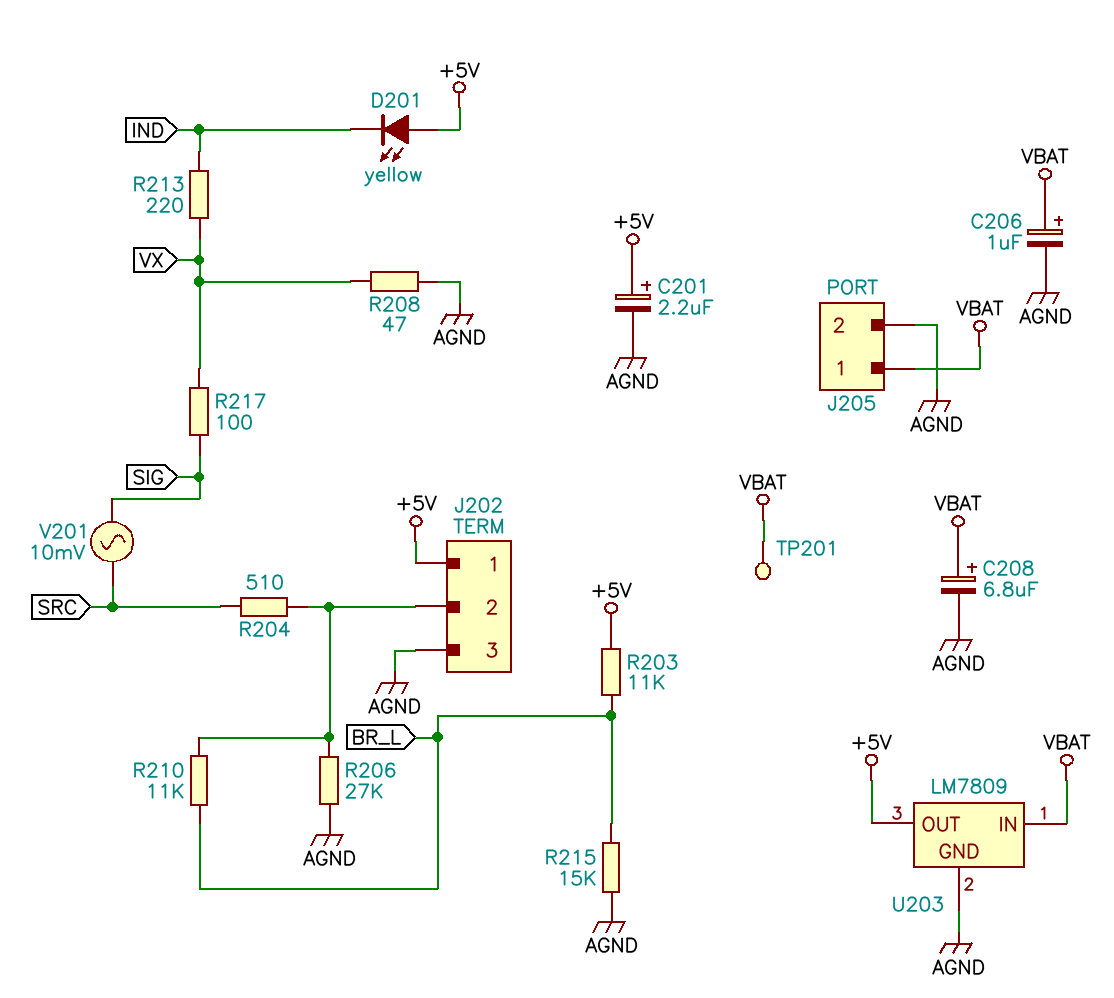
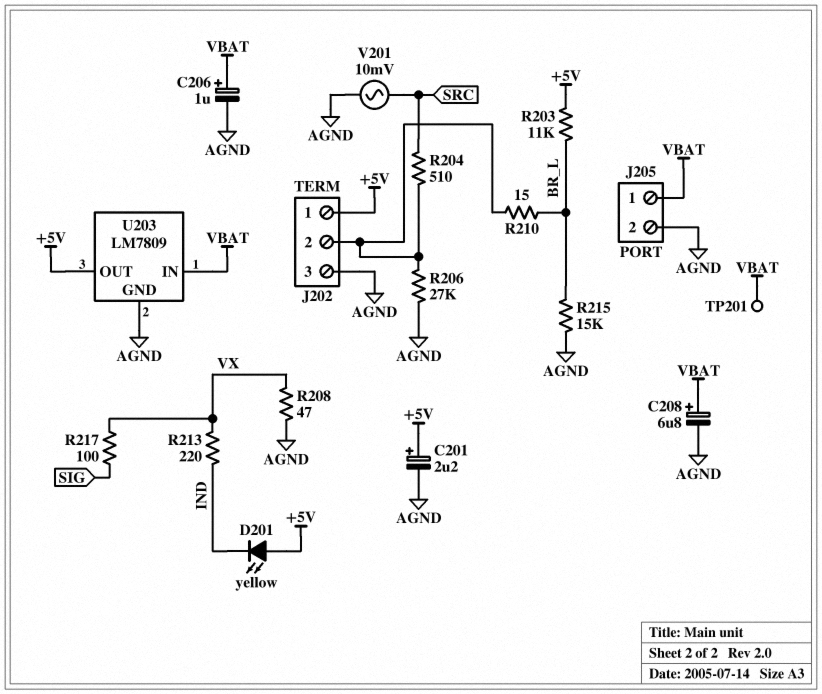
R210: 11k (BR_L, J202/2) -> 15 (BR_L, J202/2)
V201: AC 10mV (SIG, SRC) -> AC 10mV (AGND, SRC)

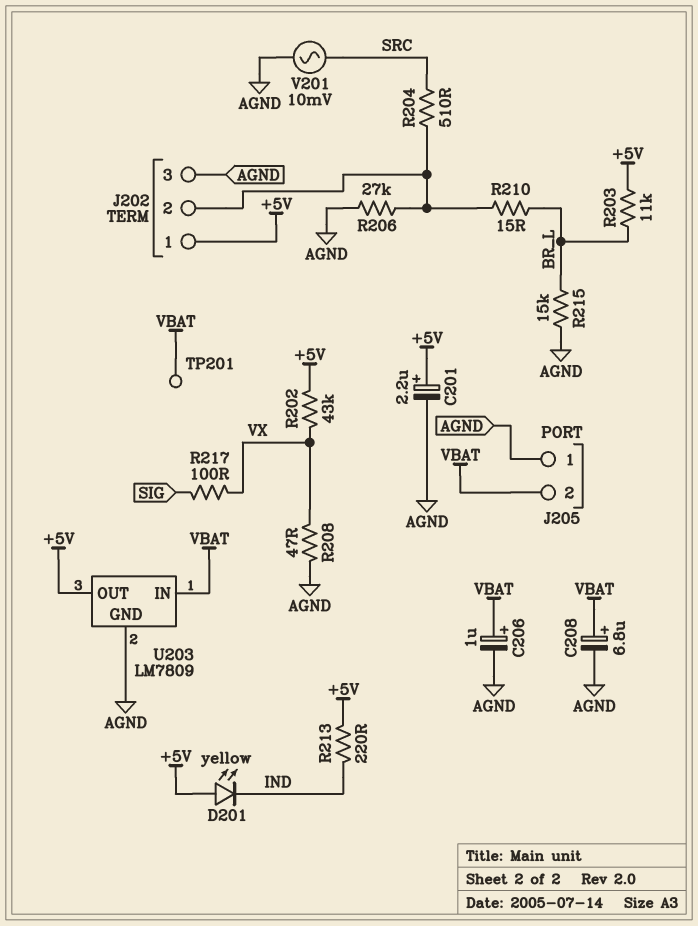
J205 pin 1: VBAT -> AGND
J205 pin 2: AGND -> VBAT
R202: none -> 43k (+5V, VX)
R213: 220 (IND, VX) -> 220 (+5V, IND)

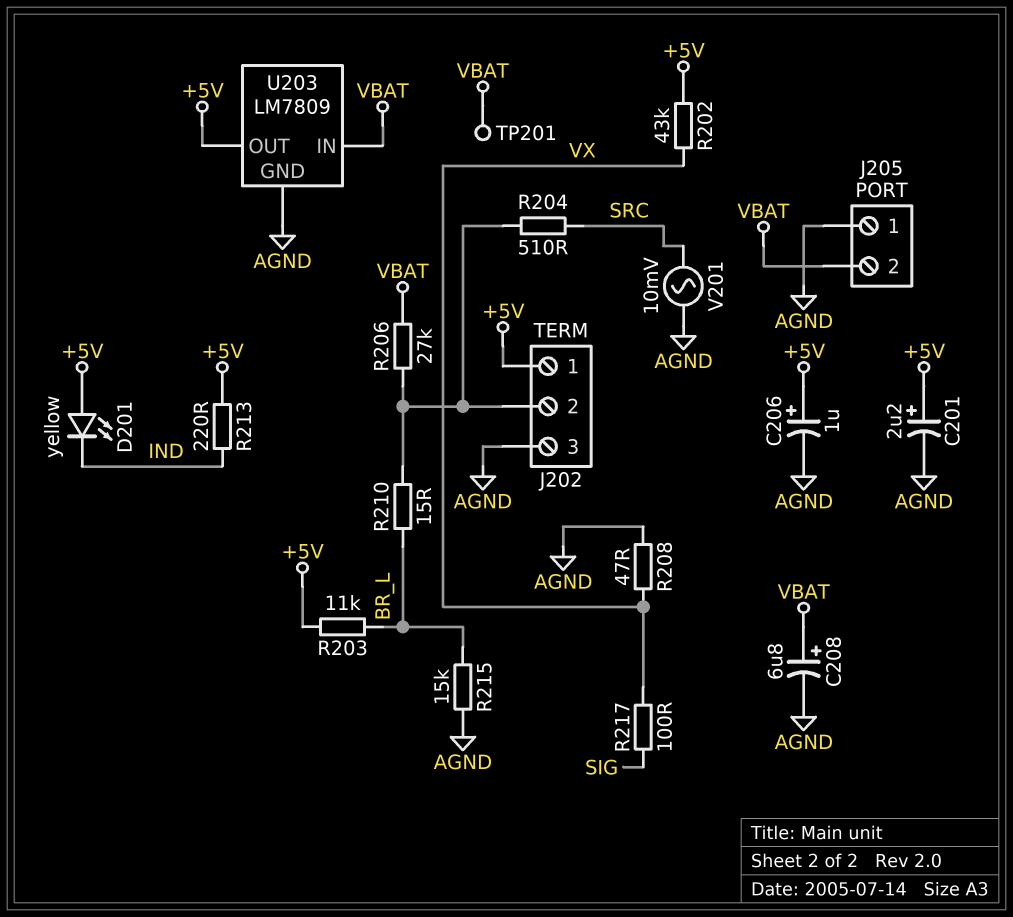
C206: 1uF (plus VBAT, minus AGND) -> 1uF (plus +5V, minus AGND)
R206: 27k (AGND, J202/2) -> 27k (J202/2, VBAT)

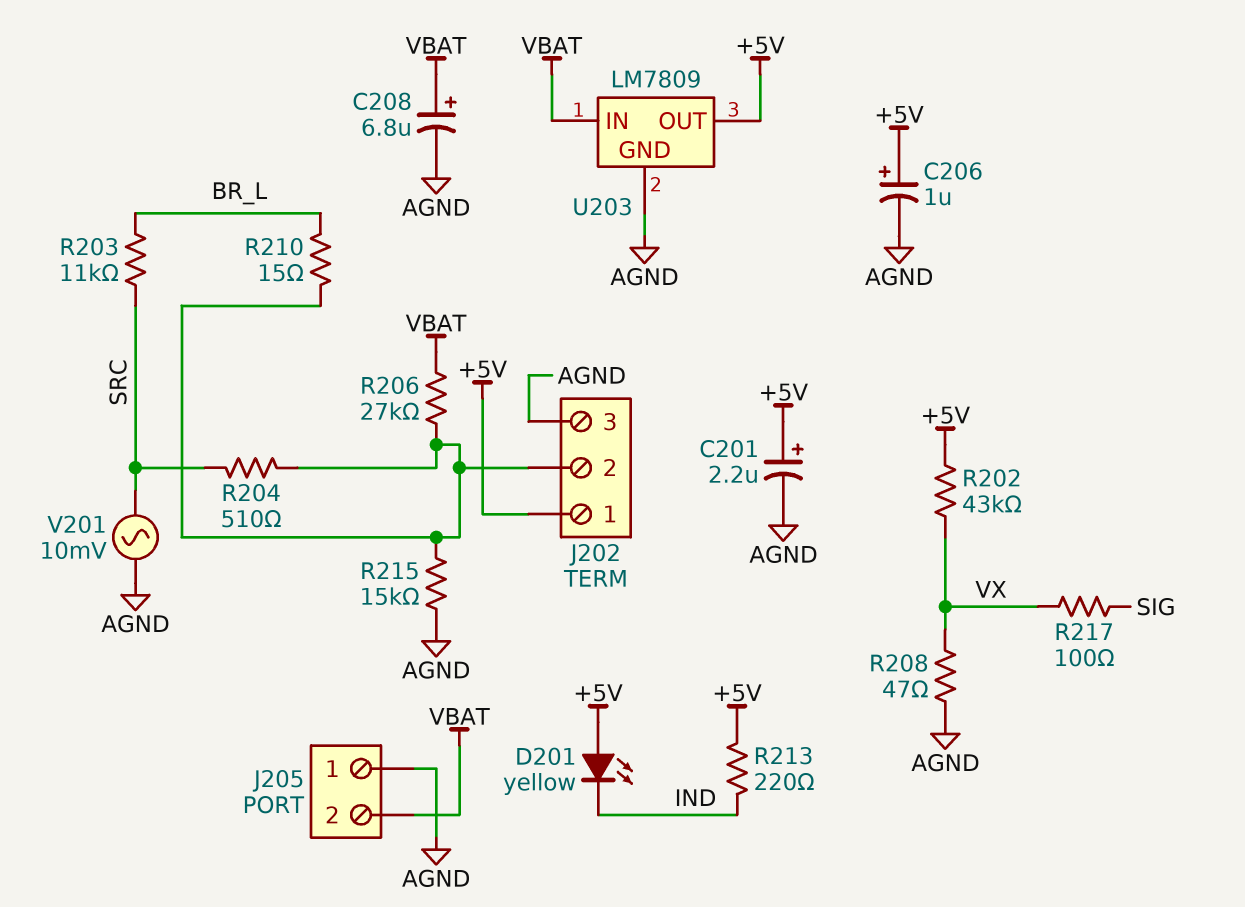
R203: 11k (+5V, BR_L) -> 11k (BR_L, SRC)
R215: 15k (AGND, BR_L) -> 15k (AGND, J202/2)
TP201: test point (VBAT) -> none

